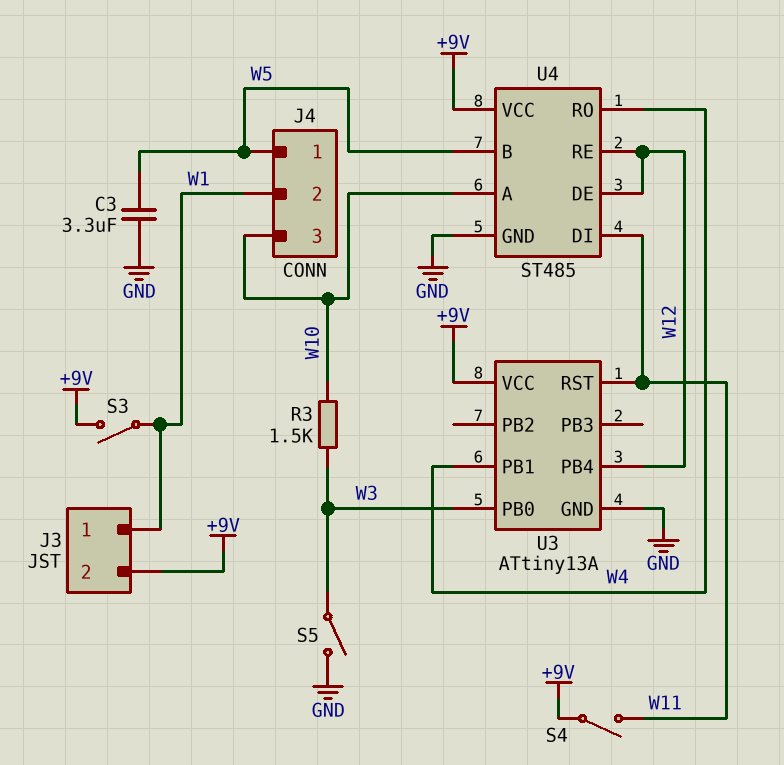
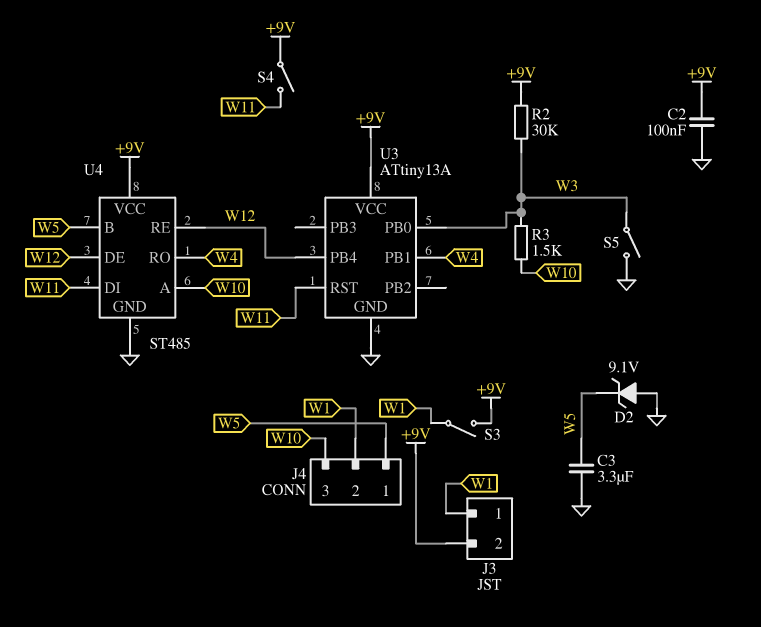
C2: none -> 100nF (+9V, GND)
D2: none -> zener 9.1V (A GND, K W5)
R2: none -> 30k (+9V, W3)

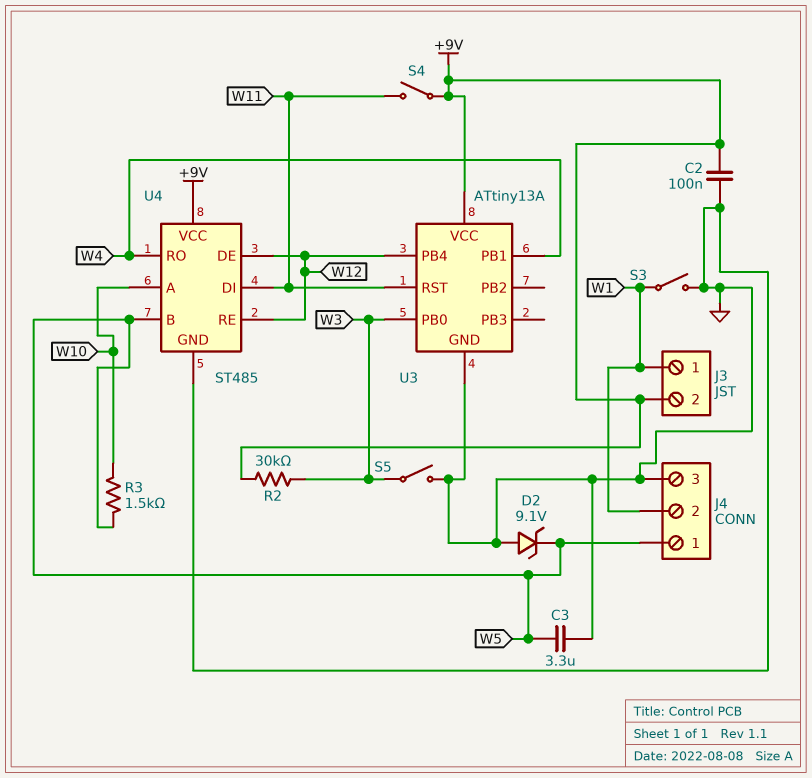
J4 pin 3: W10 -> GND
R3: 1.5k (W3, W10) -> 1.5k (W5, W10)
S3: switch (+9V, W1) -> switch (GND, W1)

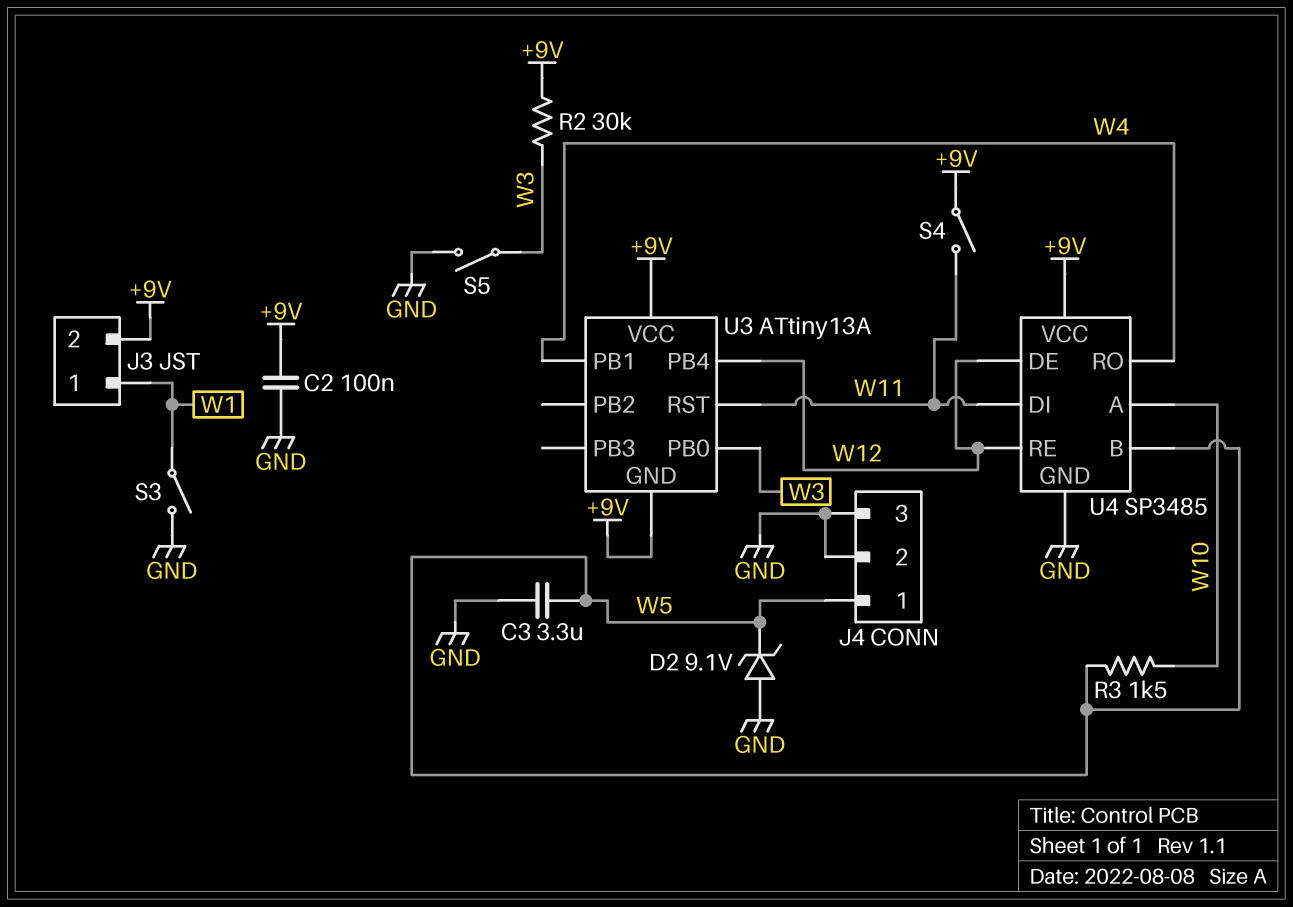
J4 pin 2: W1 -> GND
U3 pin GND: GND -> +9V
U4: ST485 -> SP3485

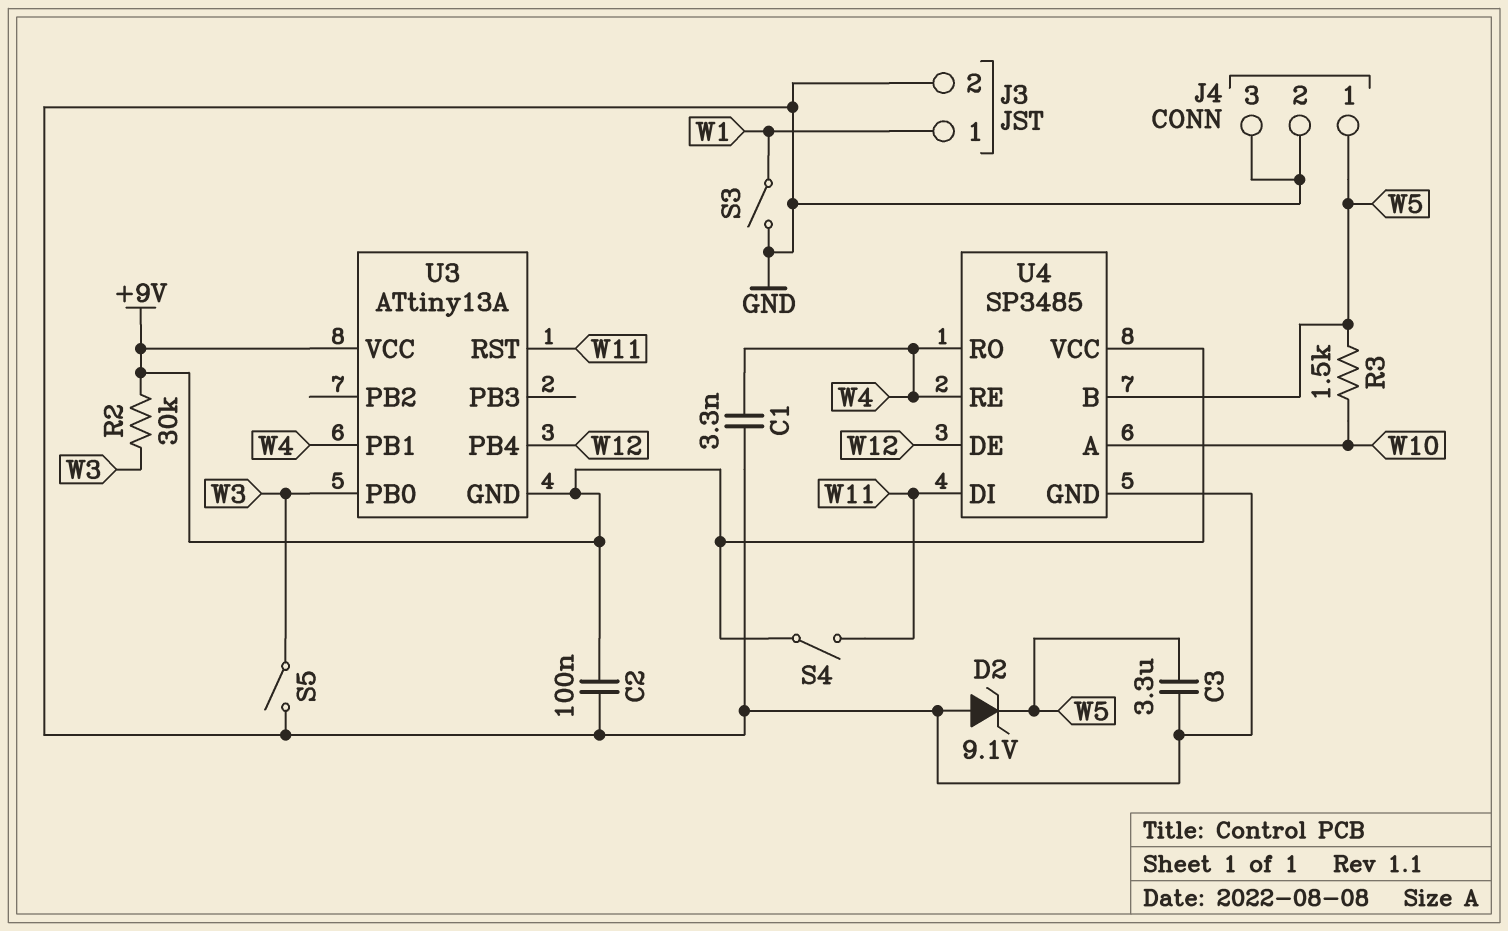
C1: none -> 3.3nF (GND, W4)
J3 pin 2: +9V -> GND
U4 pin RE: W12 -> W4

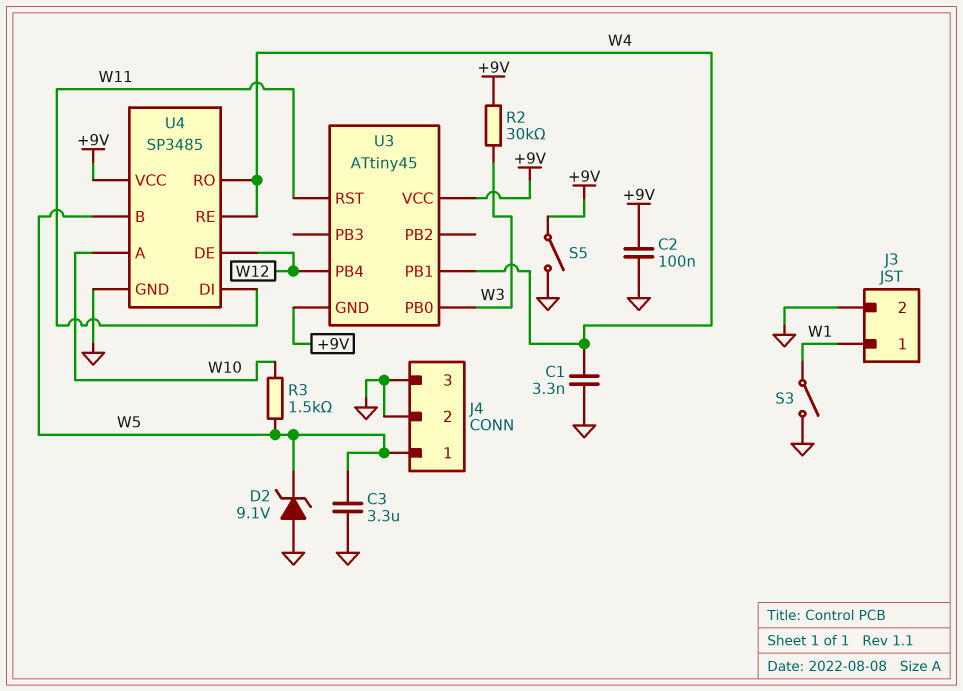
S4: switch (+9V, W11) -> none
S5: switch (GND, W3) -> switch (+9V, GND)
U3: ATtiny13A -> ATtiny45

